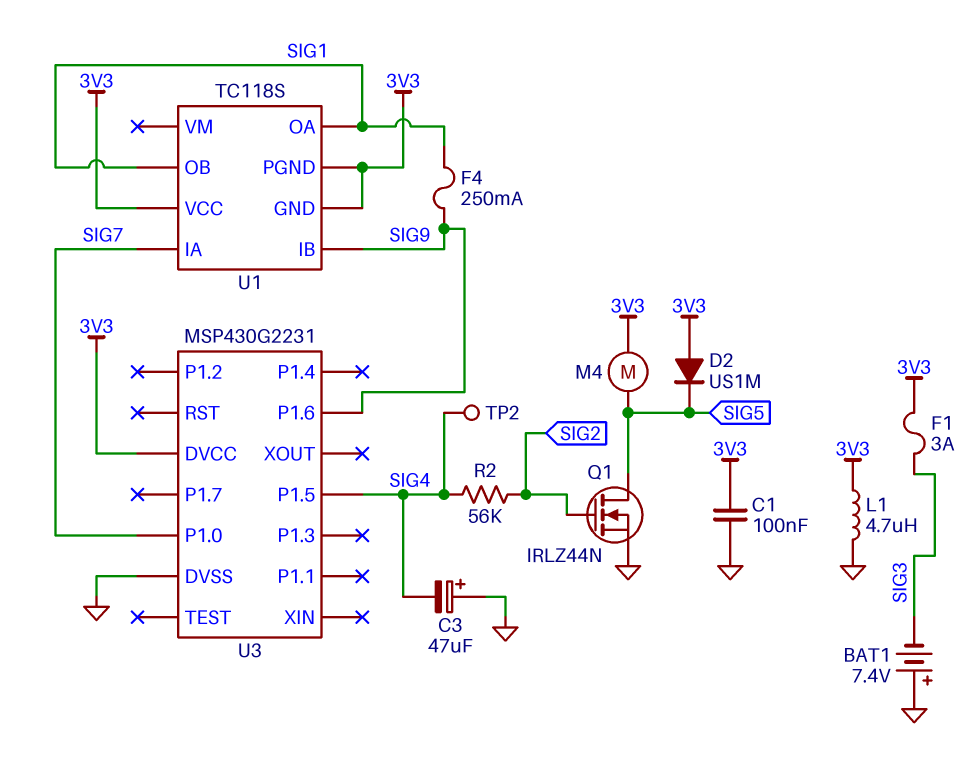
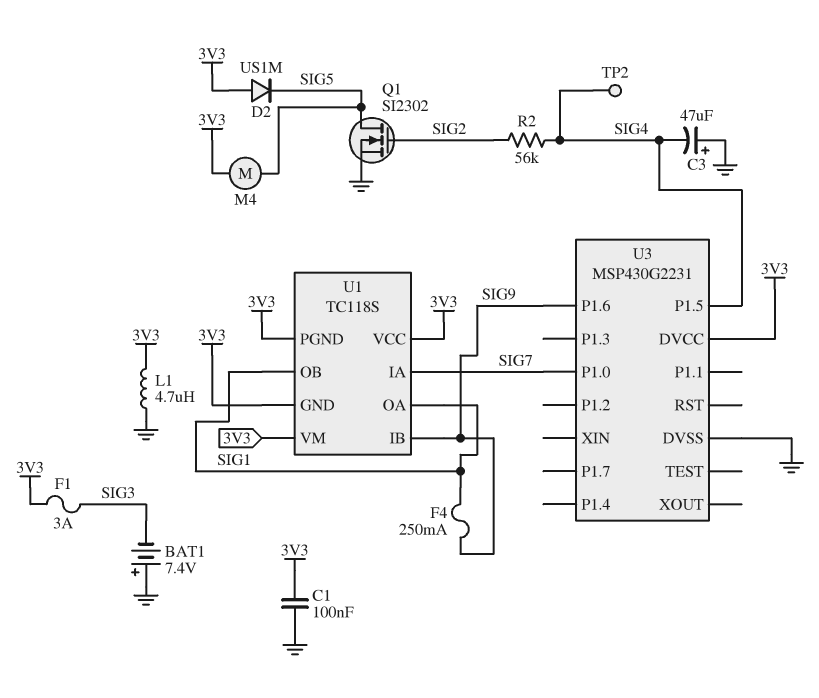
Q1: NMOS IRLZ44N (G SIG2, D SIG5, S GND) -> NMOS SI2302 (G SIG2, D SIG5, S GND)
U1 pin VM: none -> 3V3

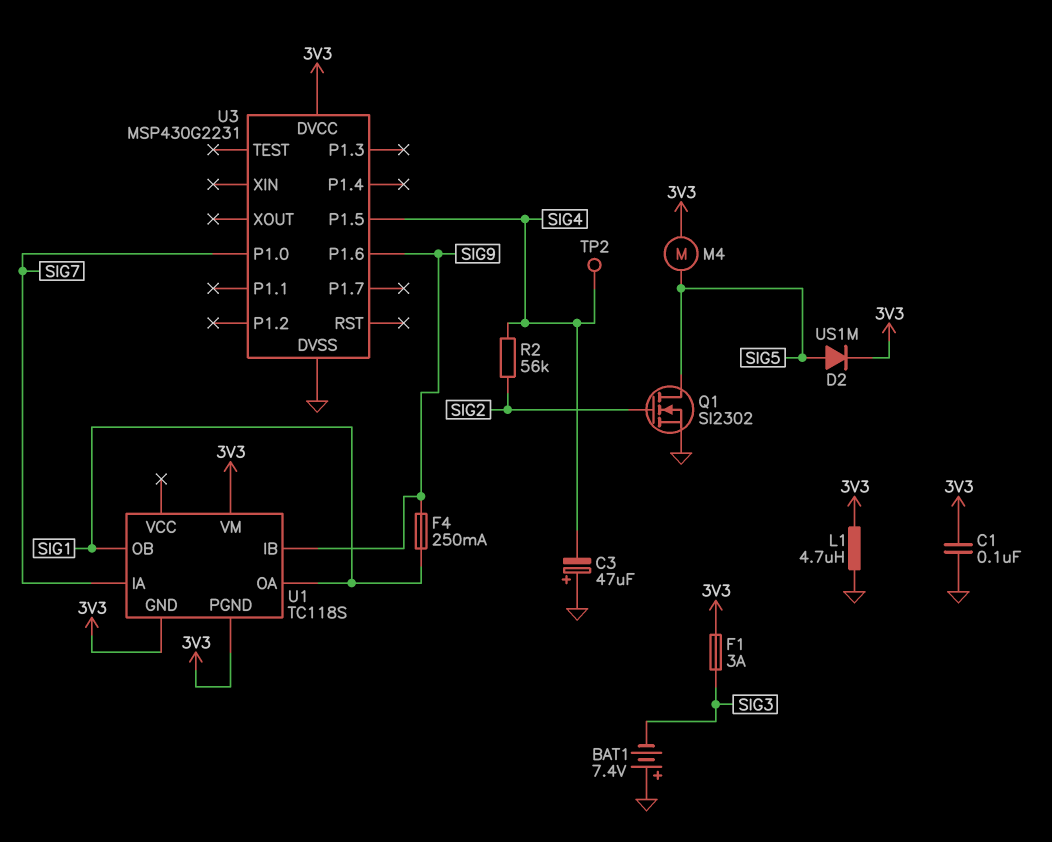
D2: diode US1M (A 3V3, K SIG5) -> diode US1M (A SIG5, K 3V3)
U1 pin VCC: 3V3 -> none

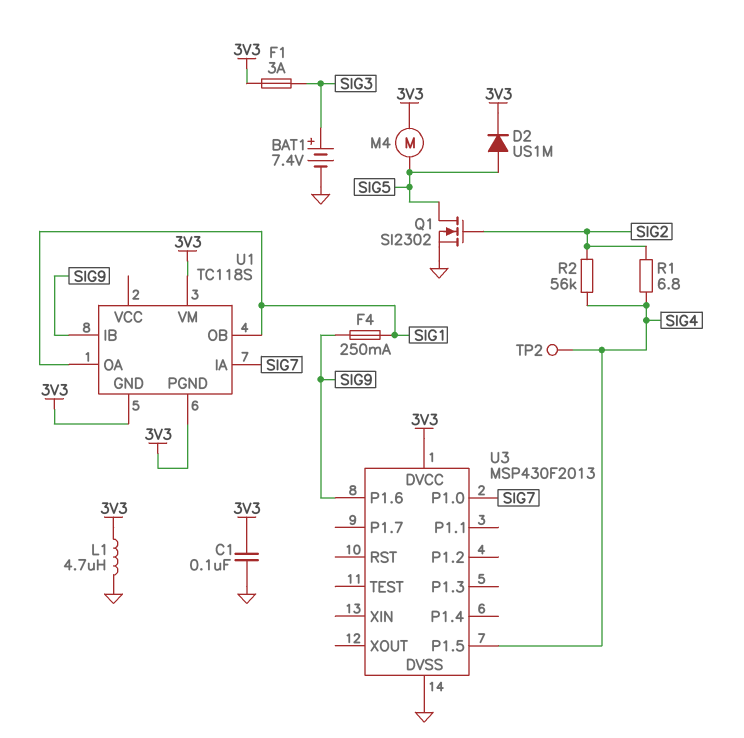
BAT1: 7.4V (plus GND, minus SIG3) -> 7.4V (plus SIG3, minus GND)
C3: 47uF (plus GND, minus SIG4) -> none
R1: none -> 6.8 (SIG2, SIG4)
U3: MSP430G2231 -> MSP430F2013

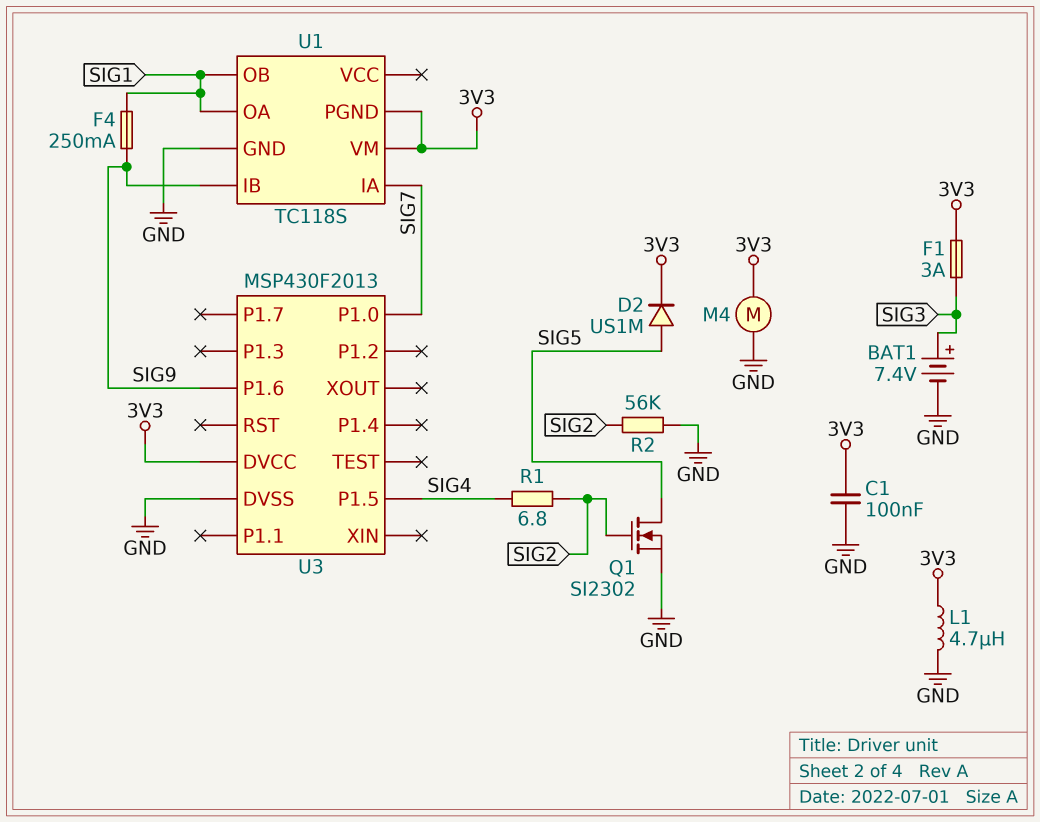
M4: motor (3V3, SIG5) -> motor (3V3, GND)
R2: 56k (SIG2, SIG4) -> 56k (GND, SIG2)
TP2: test point (SIG4) -> none
U1 pin GND: 3V3 -> GND

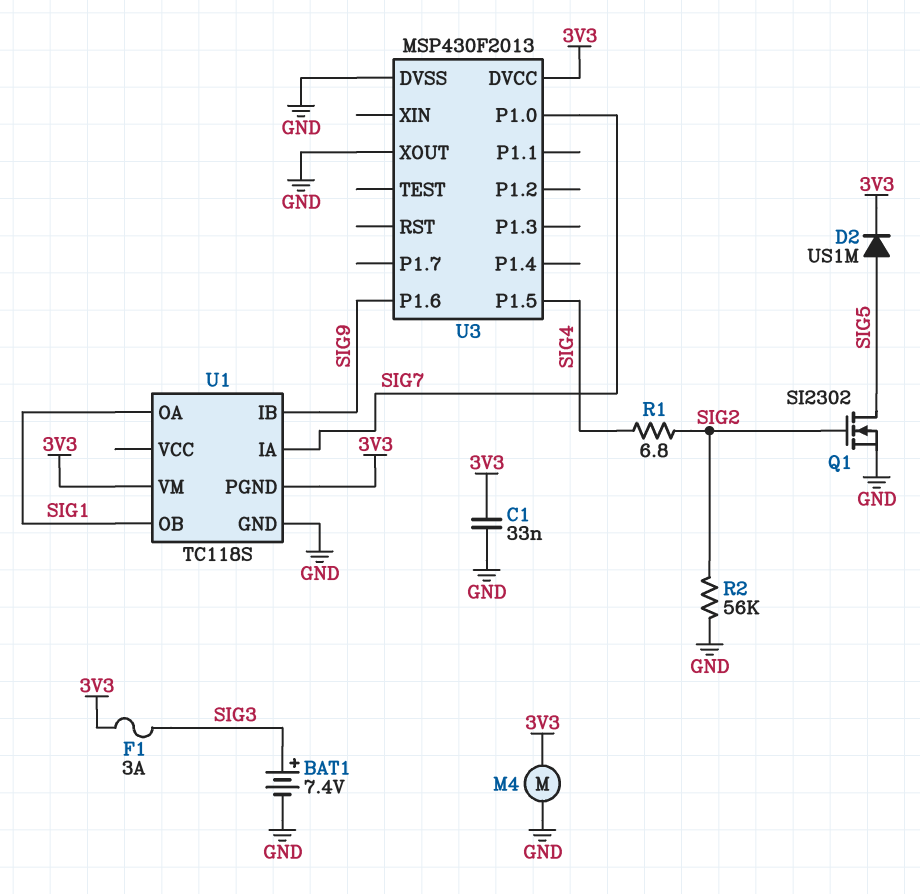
C1: 100nF (3V3, GND) -> 33nF (3V3, GND)
F4: 250mA (SIG1, SIG9) -> none
L1: 4.7uH (3V3, GND) -> none
U3 pin XOUT: none -> GND

